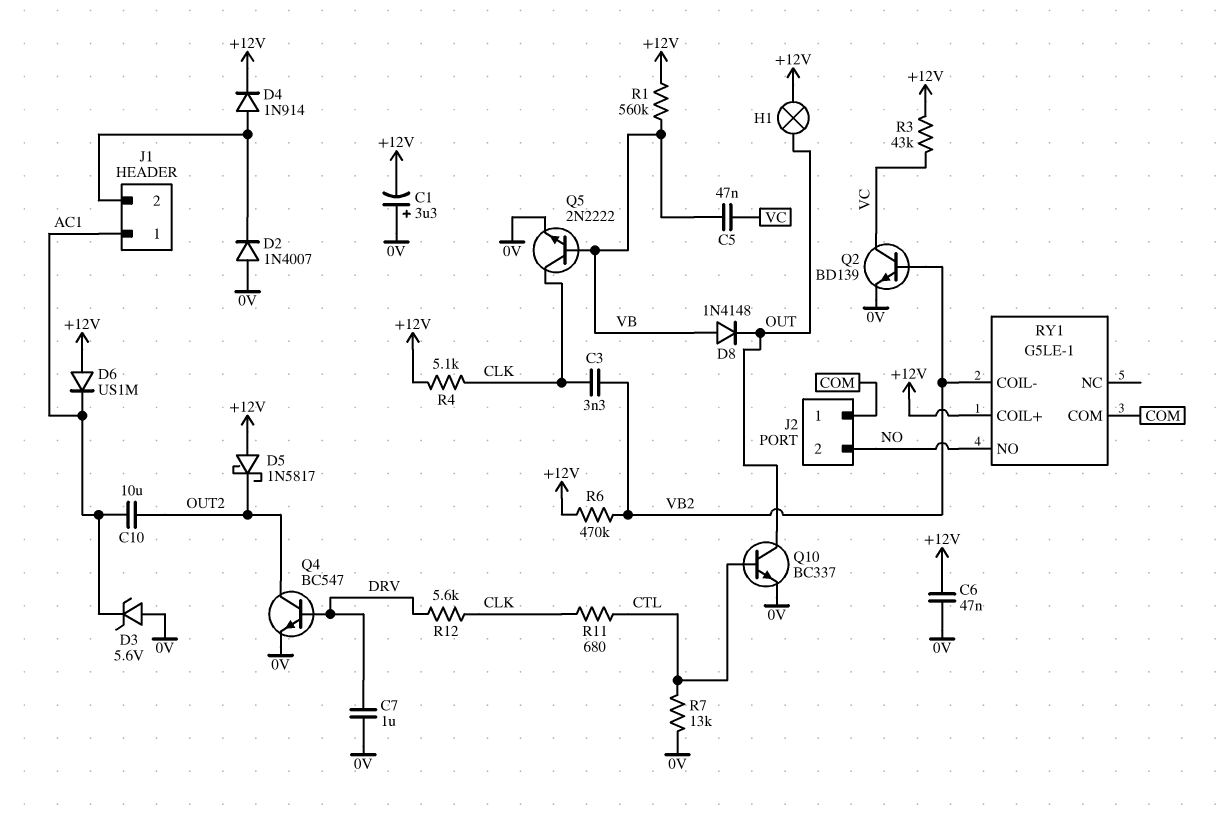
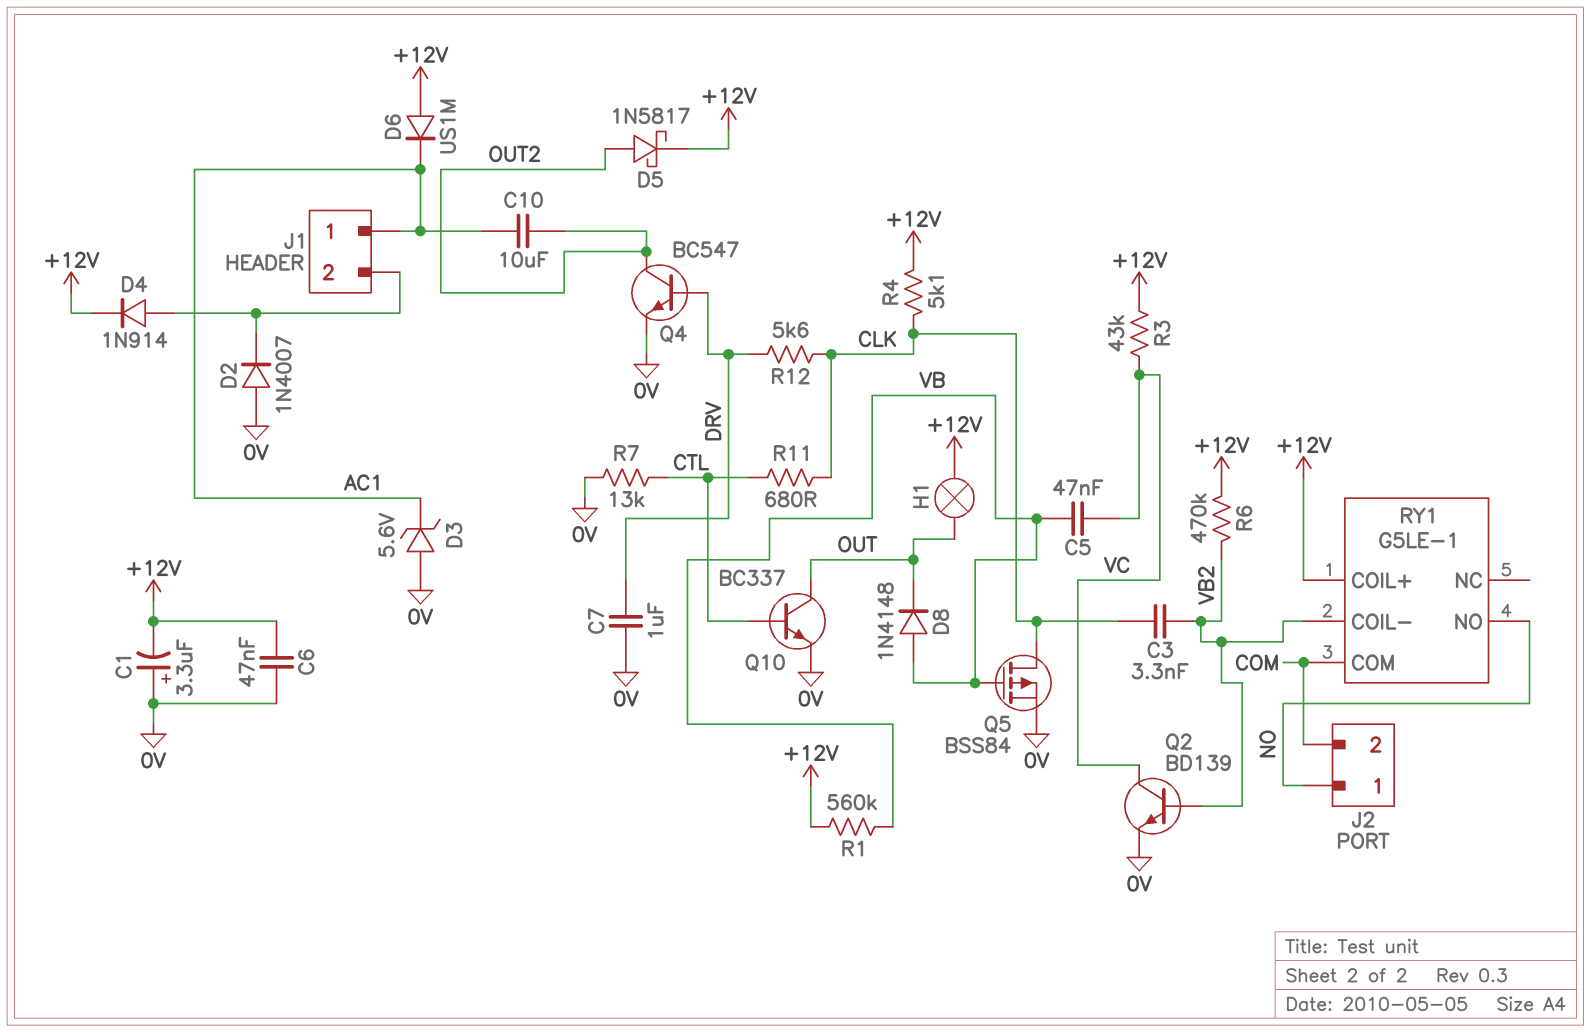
D5: schottky 1N5817 (A +12V, K OUT2) -> schottky 1N5817 (A OUT2, K +12V)
J2 pin 1: COM -> NO
J2 pin 2: NO -> COM
Q5: NPN 2N2222 (B VB, C CLK, E 0V) -> PMOS BSS84 (G VB, D CLK, S 0V)

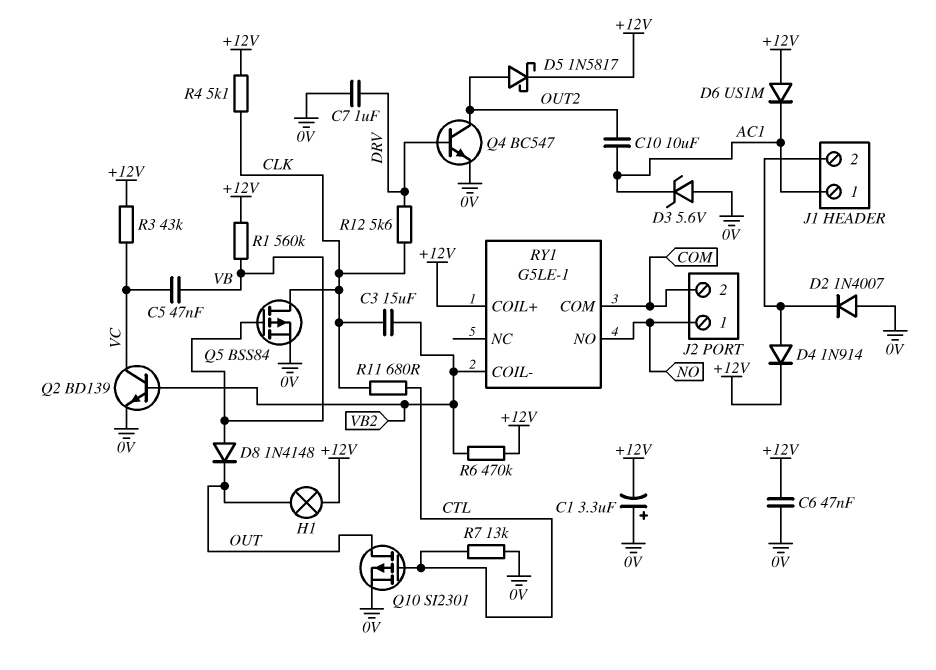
C3: 3.3nF (CLK, VB2) -> 15uF (CLK, VB2)
Q10: NPN BC337 (B CTL, C OUT, E 0V) -> PMOS SI2301 (G CTL, D OUT, S 0V)

